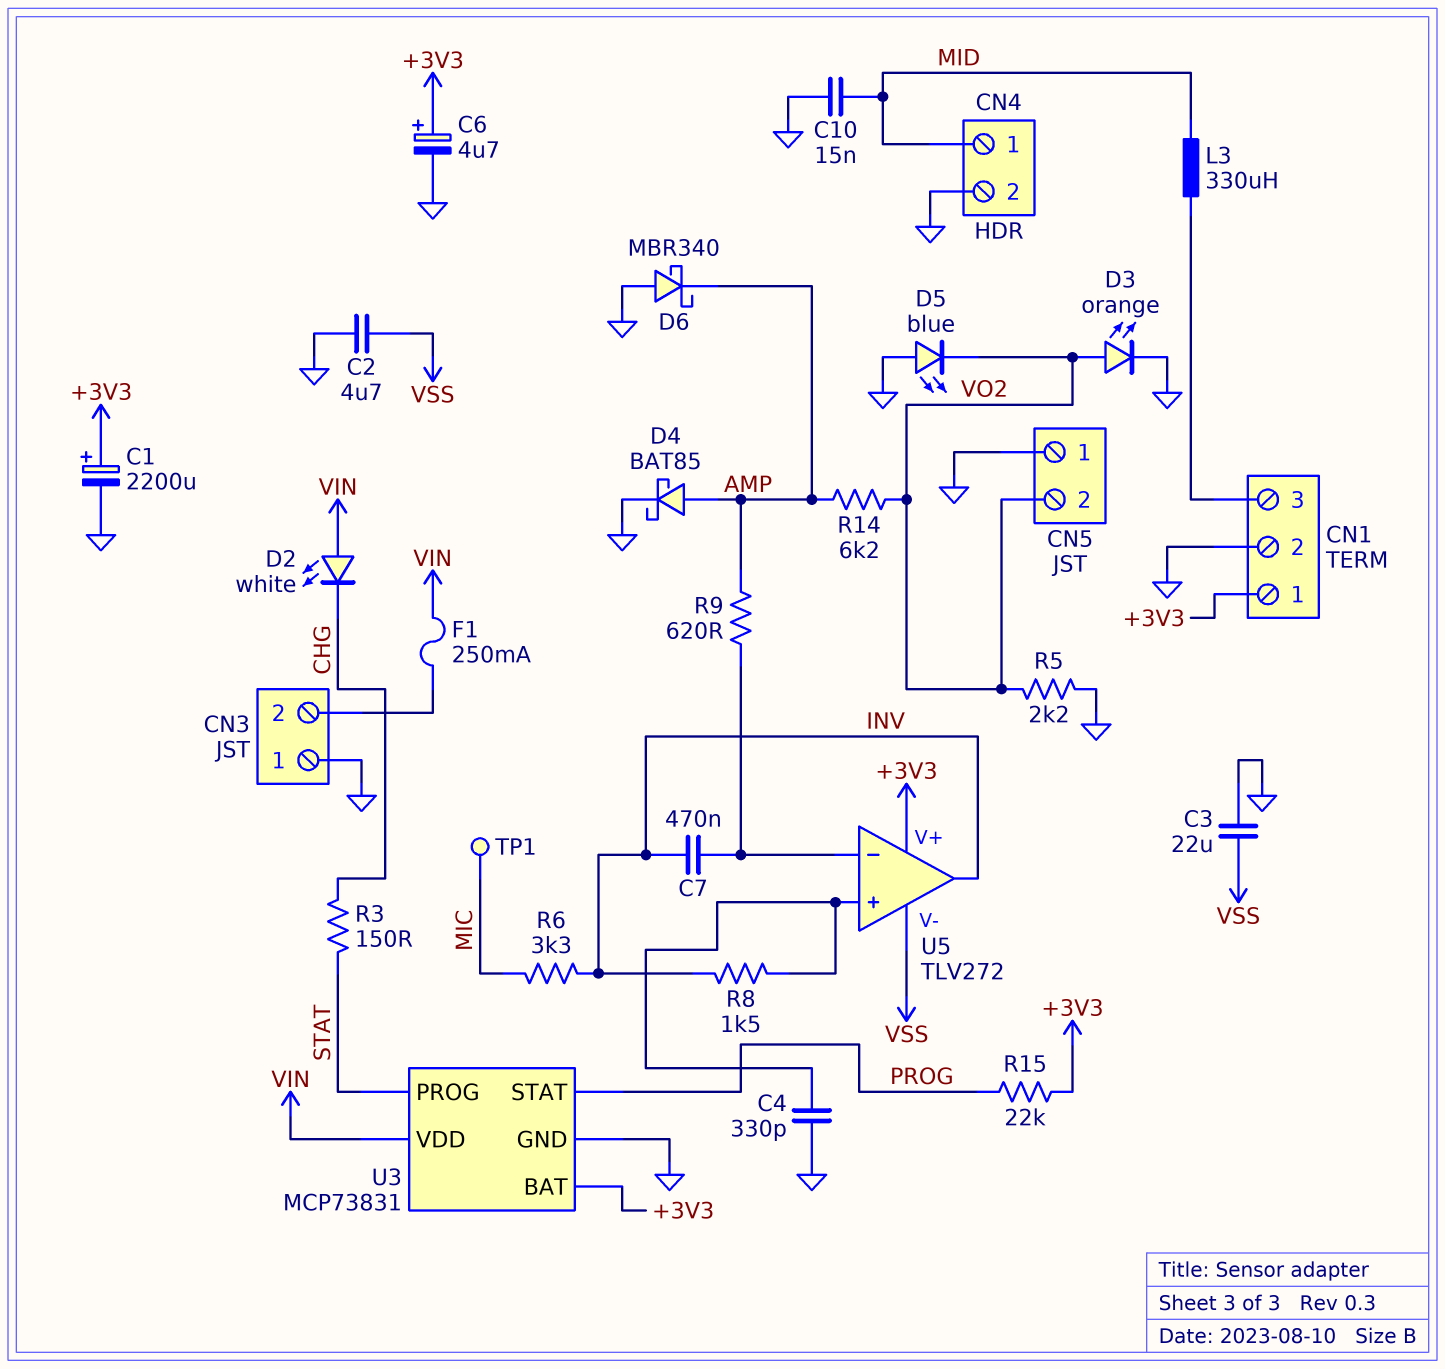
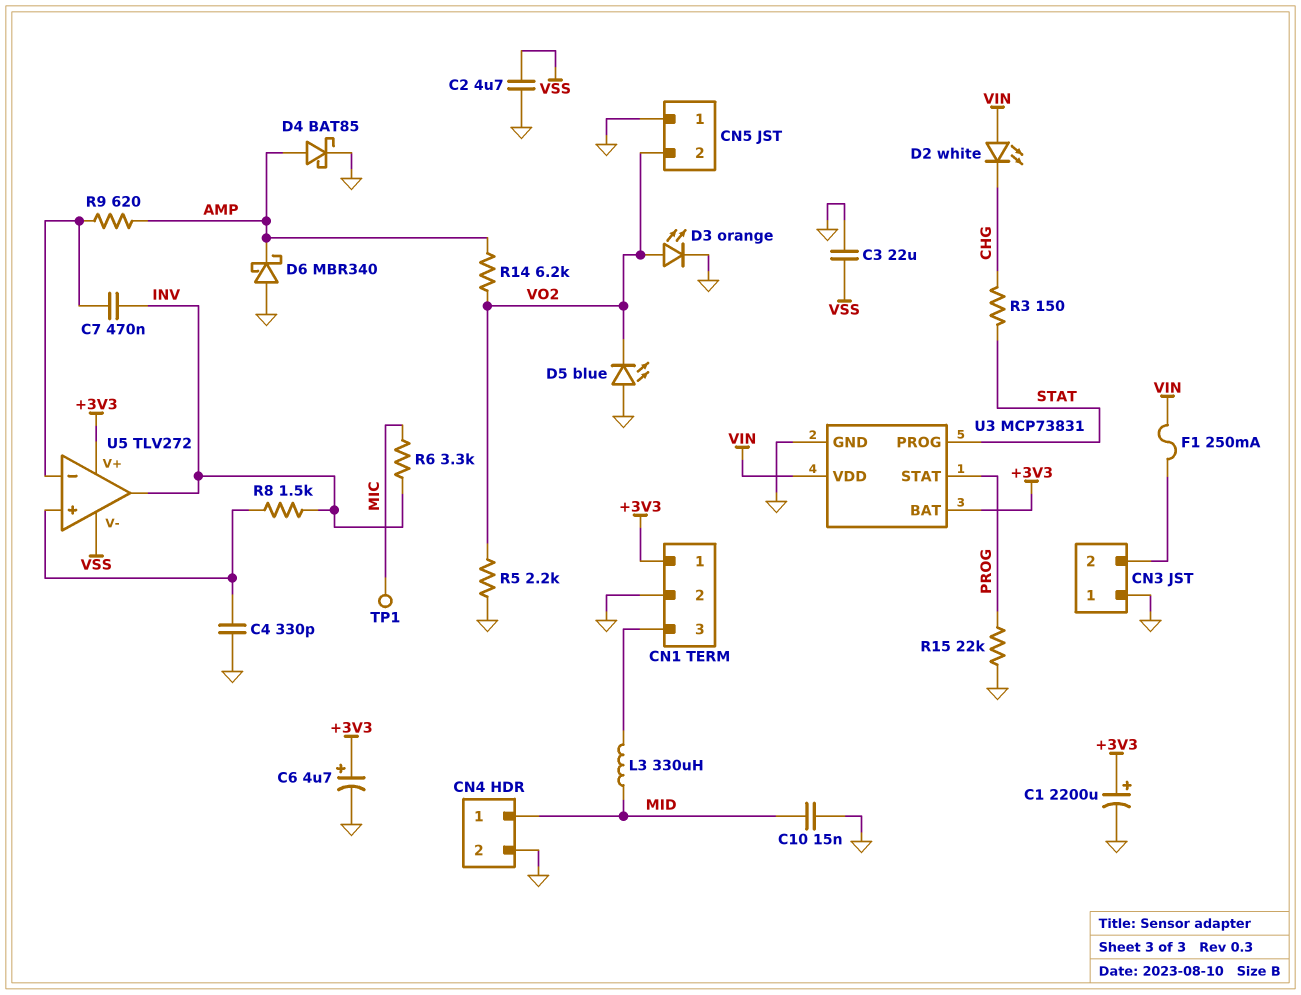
R15: 22k (+3V3, PROG) -> 22k (GND, PROG)

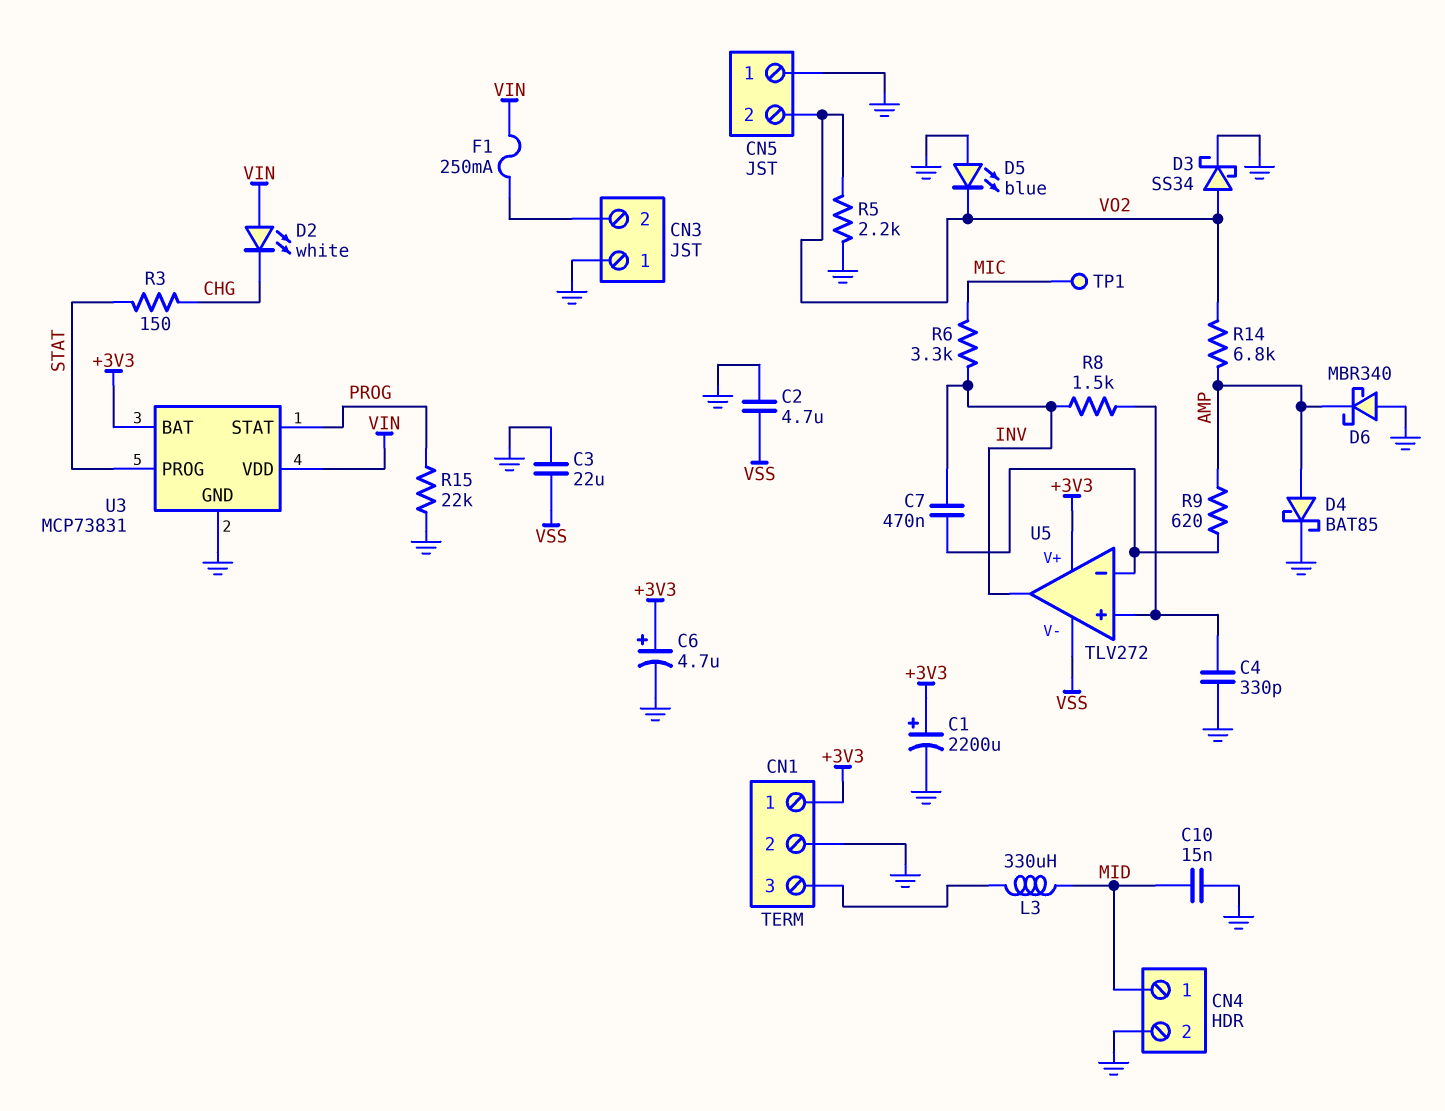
D3: LED orange (A VO2, K GND) -> schottky SS34 (A VO2, K GND)
R14: 6.2k (AMP, VO2) -> 6.8k (AMP, VO2)

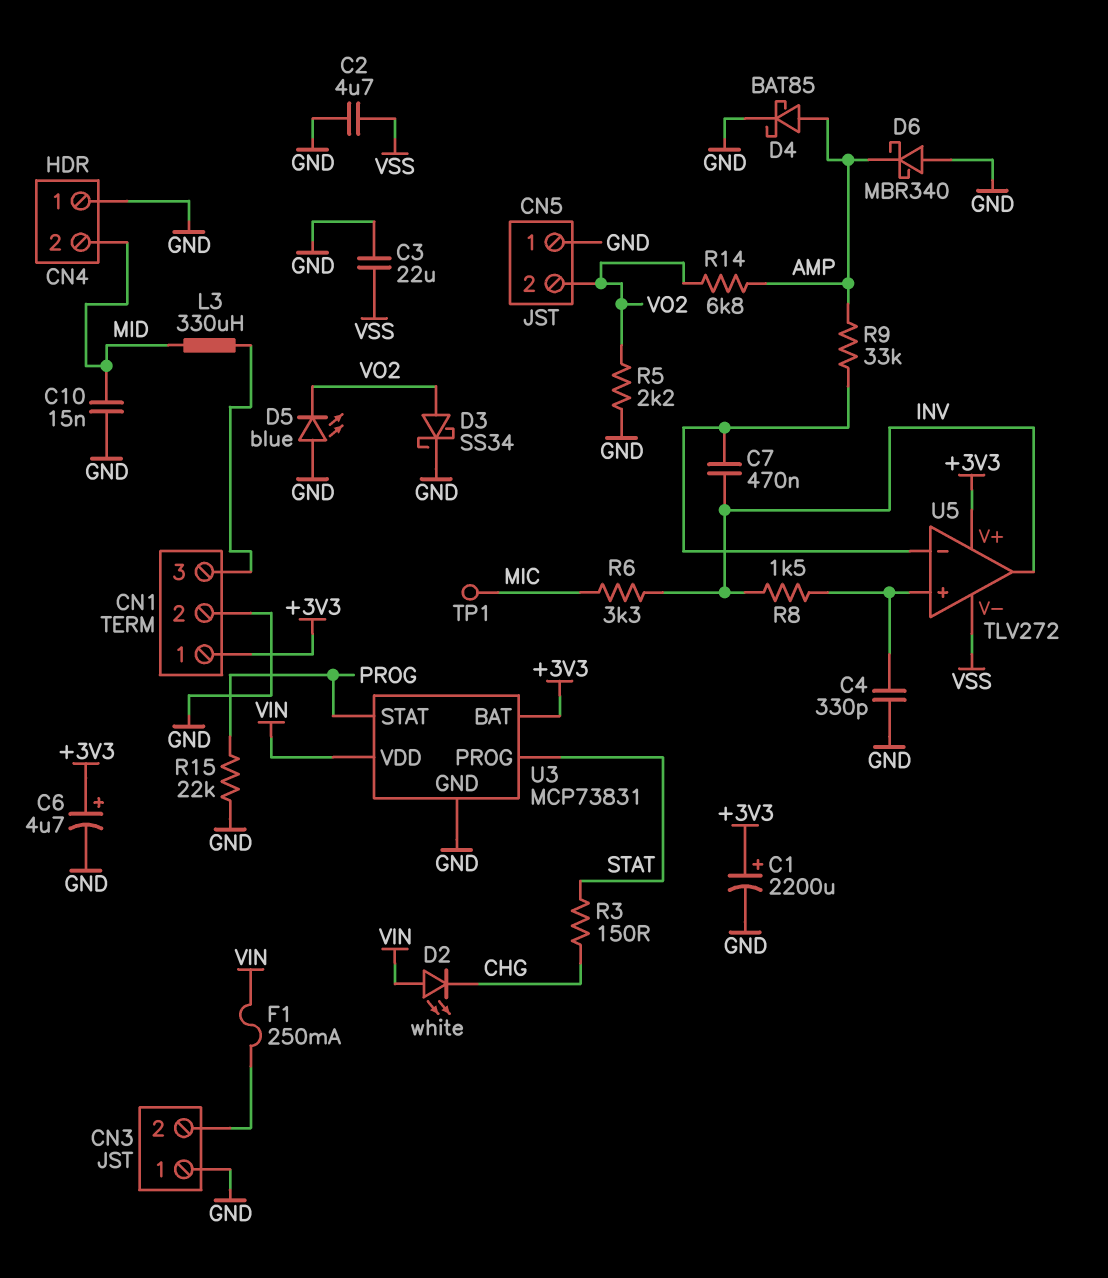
CN4 pin 1: MID -> GND
CN4 pin 2: GND -> MID
R9: 620 (AMP, U5/in-) -> 33k (AMP, U5/in-)

